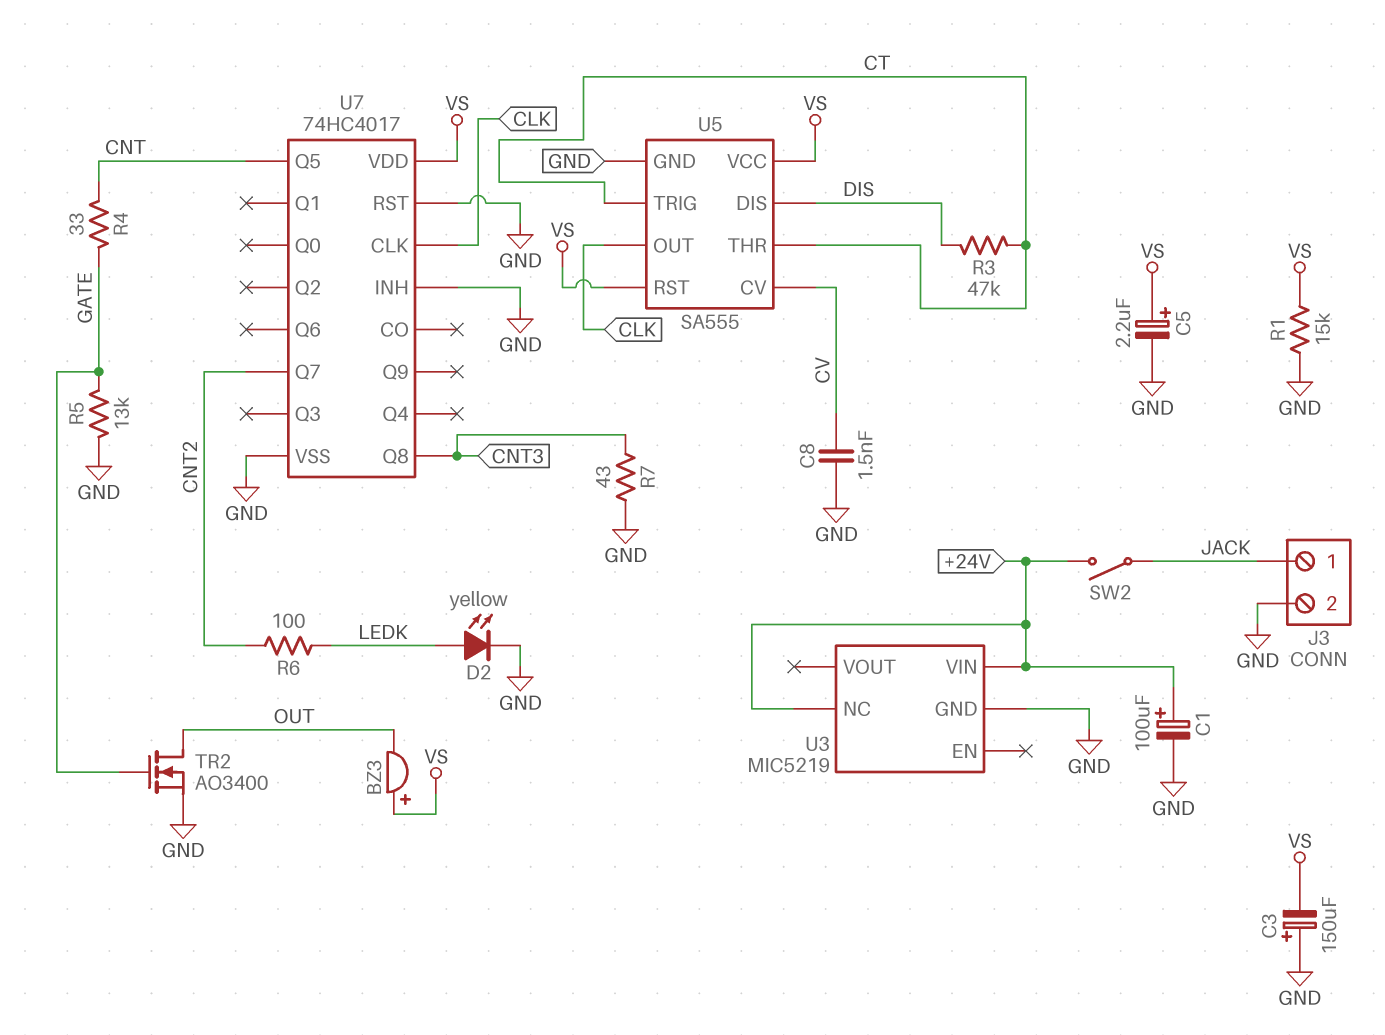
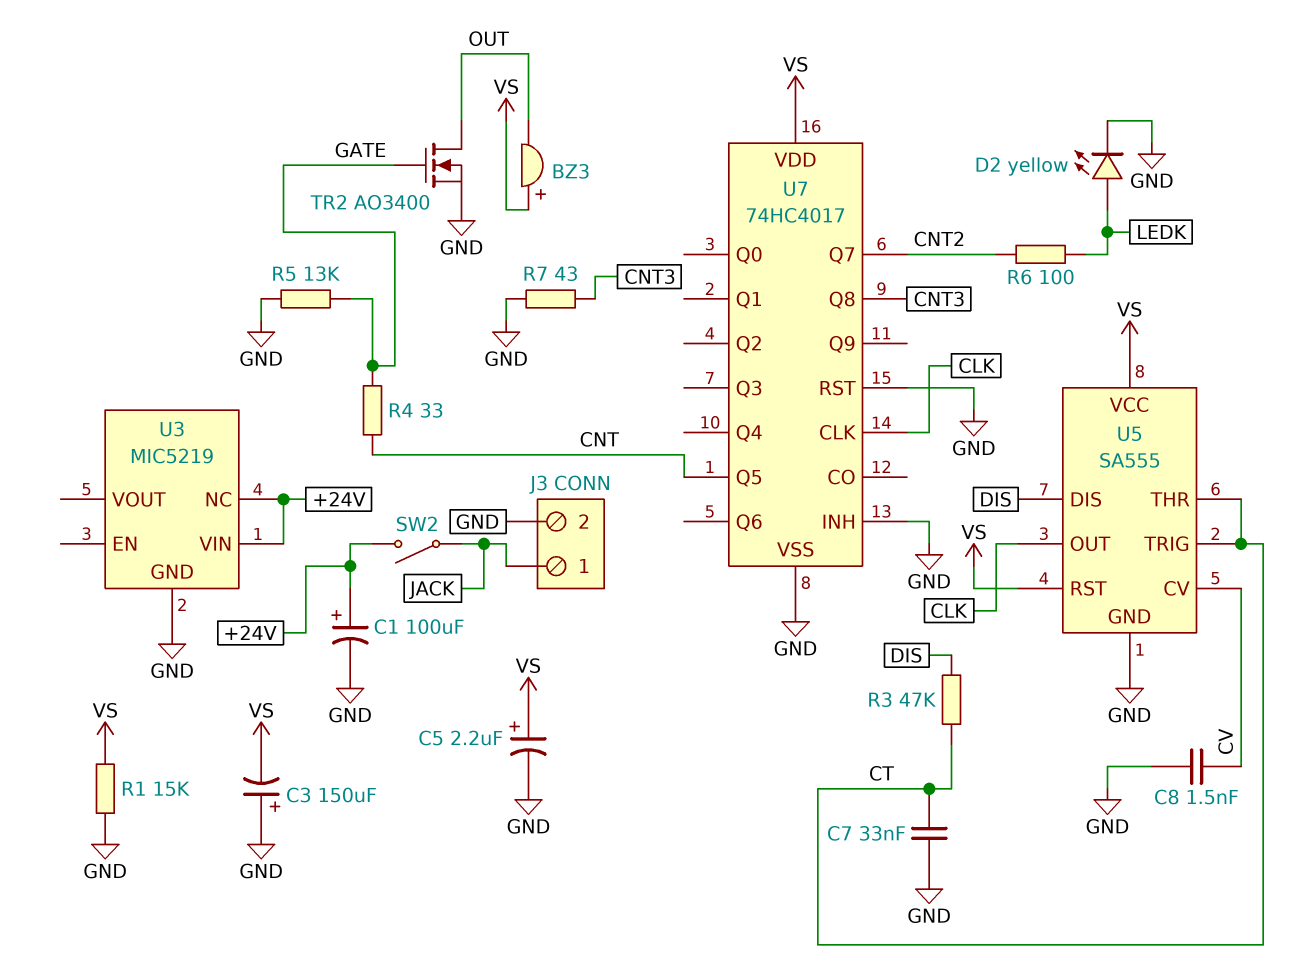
C7: none -> 33nF (CT, GND)

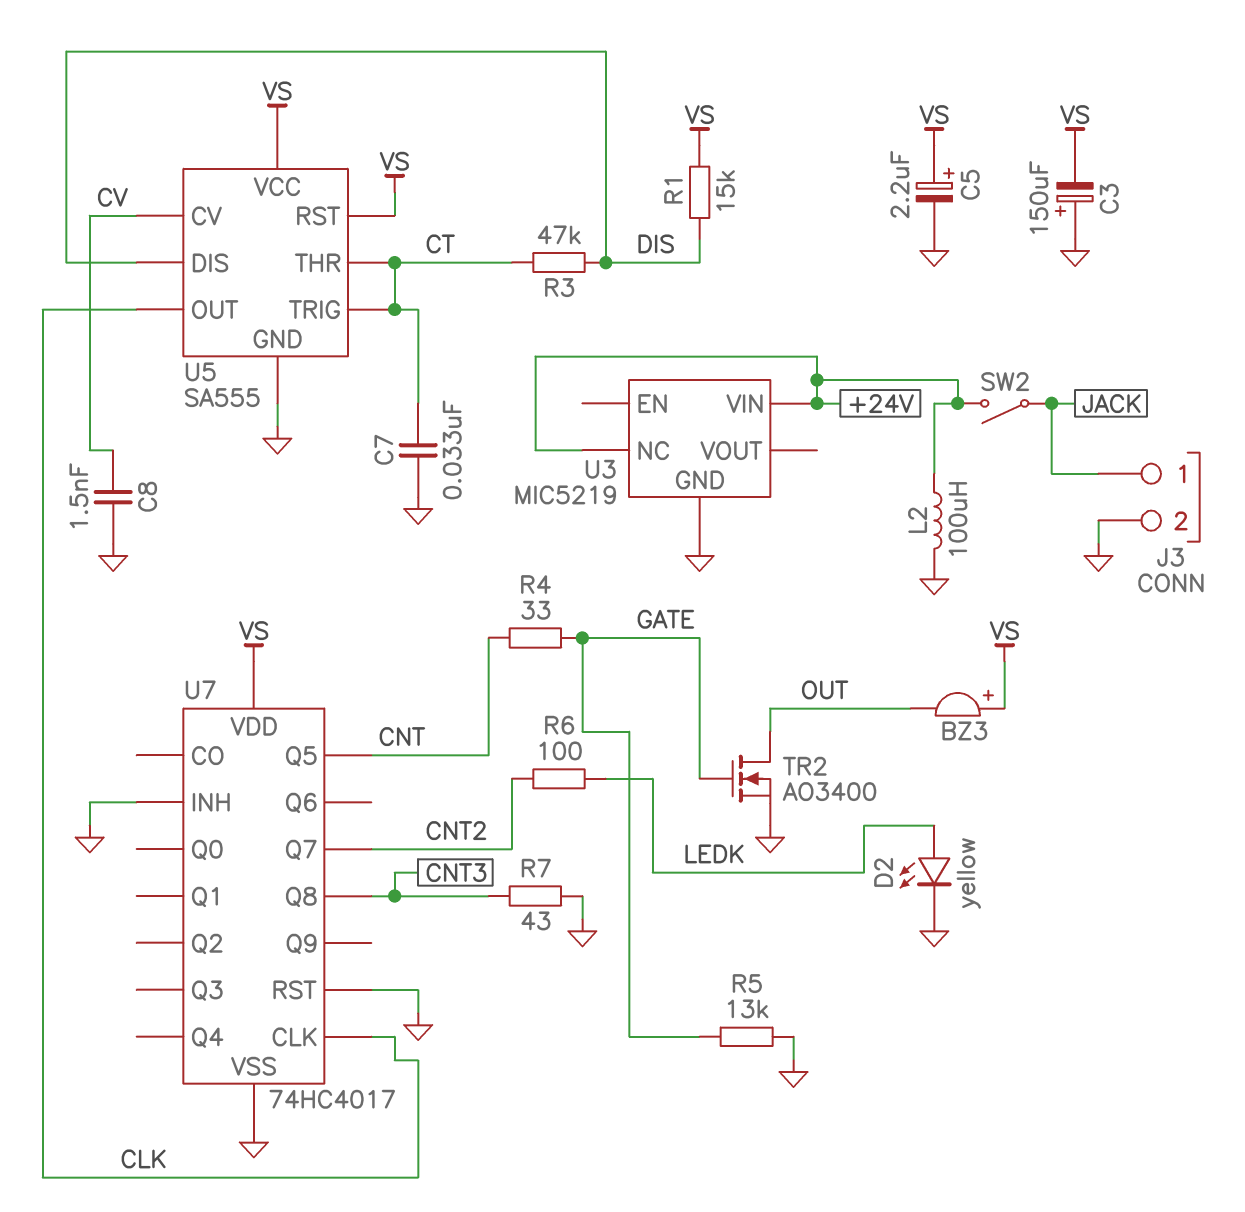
C1: 100uF (plus +24V, minus GND) -> none
L2: none -> 100uH (+24V, GND)
R1: 15k (GND, VS) -> 15k (DIS, VS)

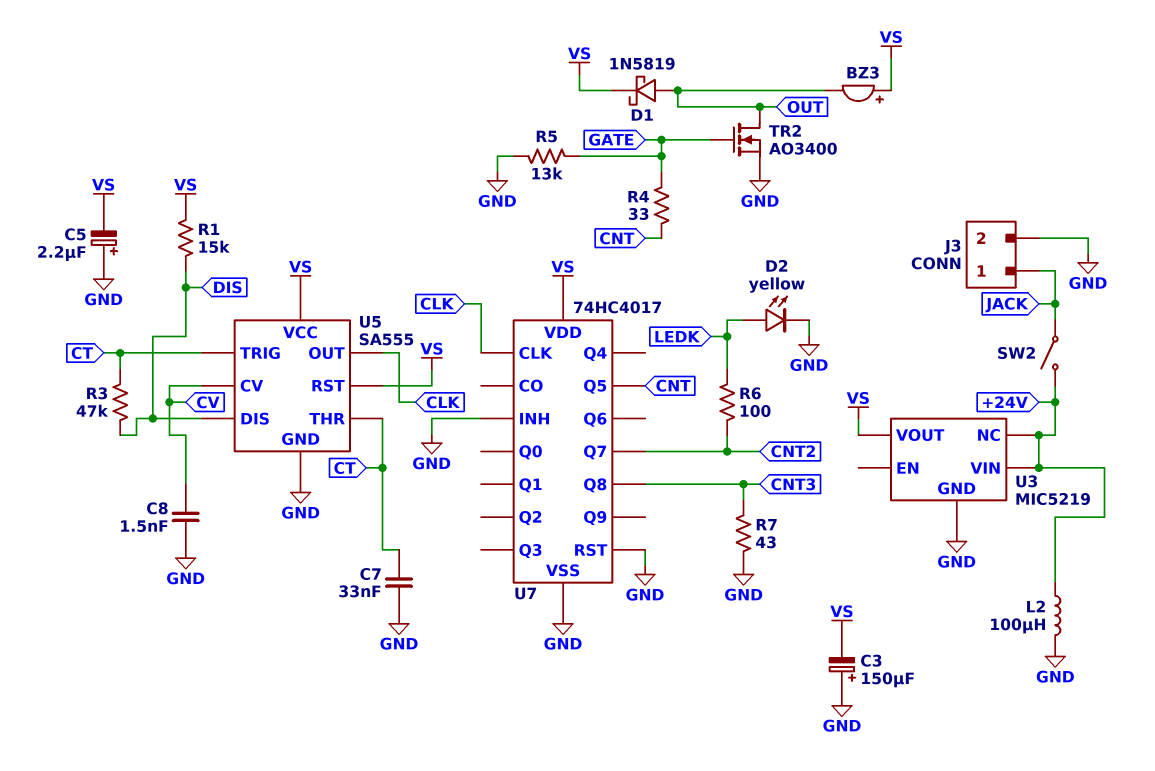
C5: 2.2uF (plus VS, minus GND) -> 2.2uF (plus GND, minus VS)
D1: none -> schottky 1N5819 (A OUT, K VS)
U3 pin VOUT: none -> VS

